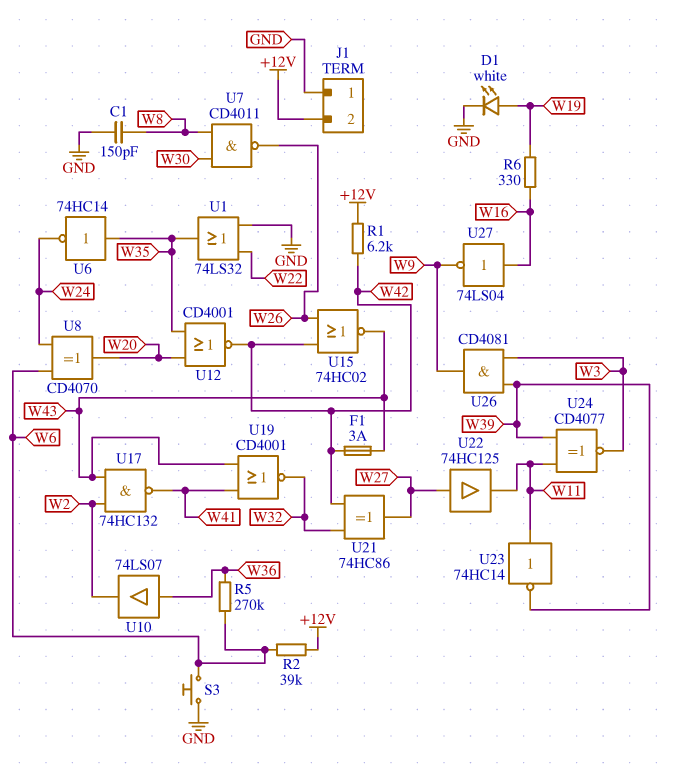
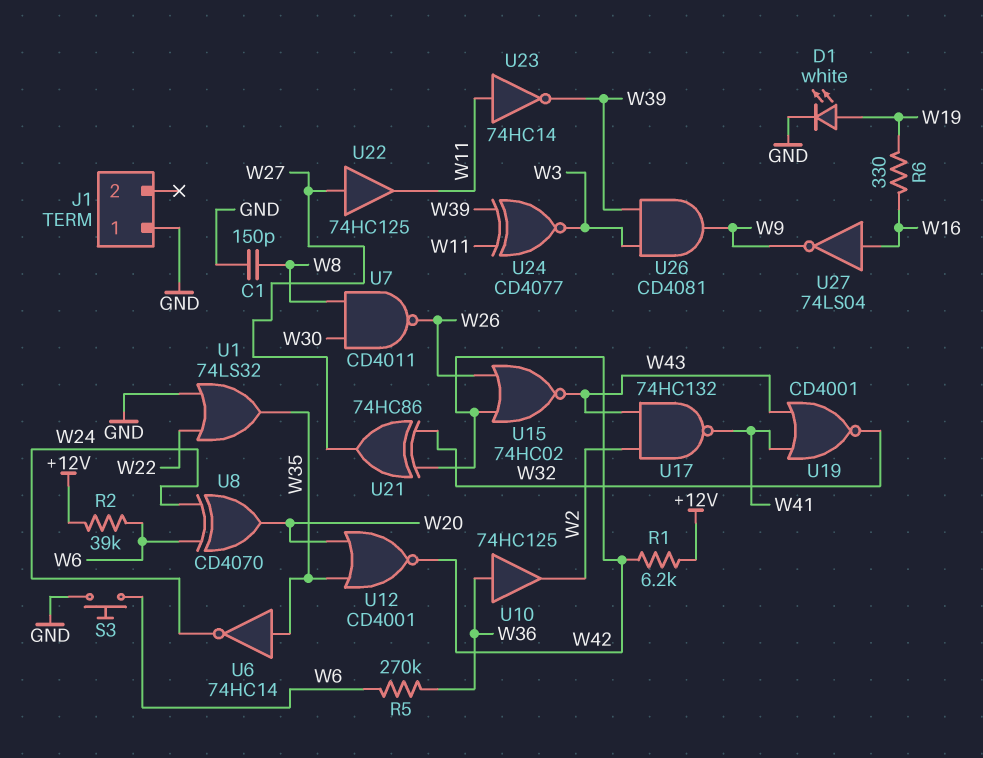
F1: 3A (W42, W43) -> none
J1 pin 2: +12V -> none
U10: buffer 74LS07 (in W36, out W2) -> buffer 74HC125 (in W36, out W2)

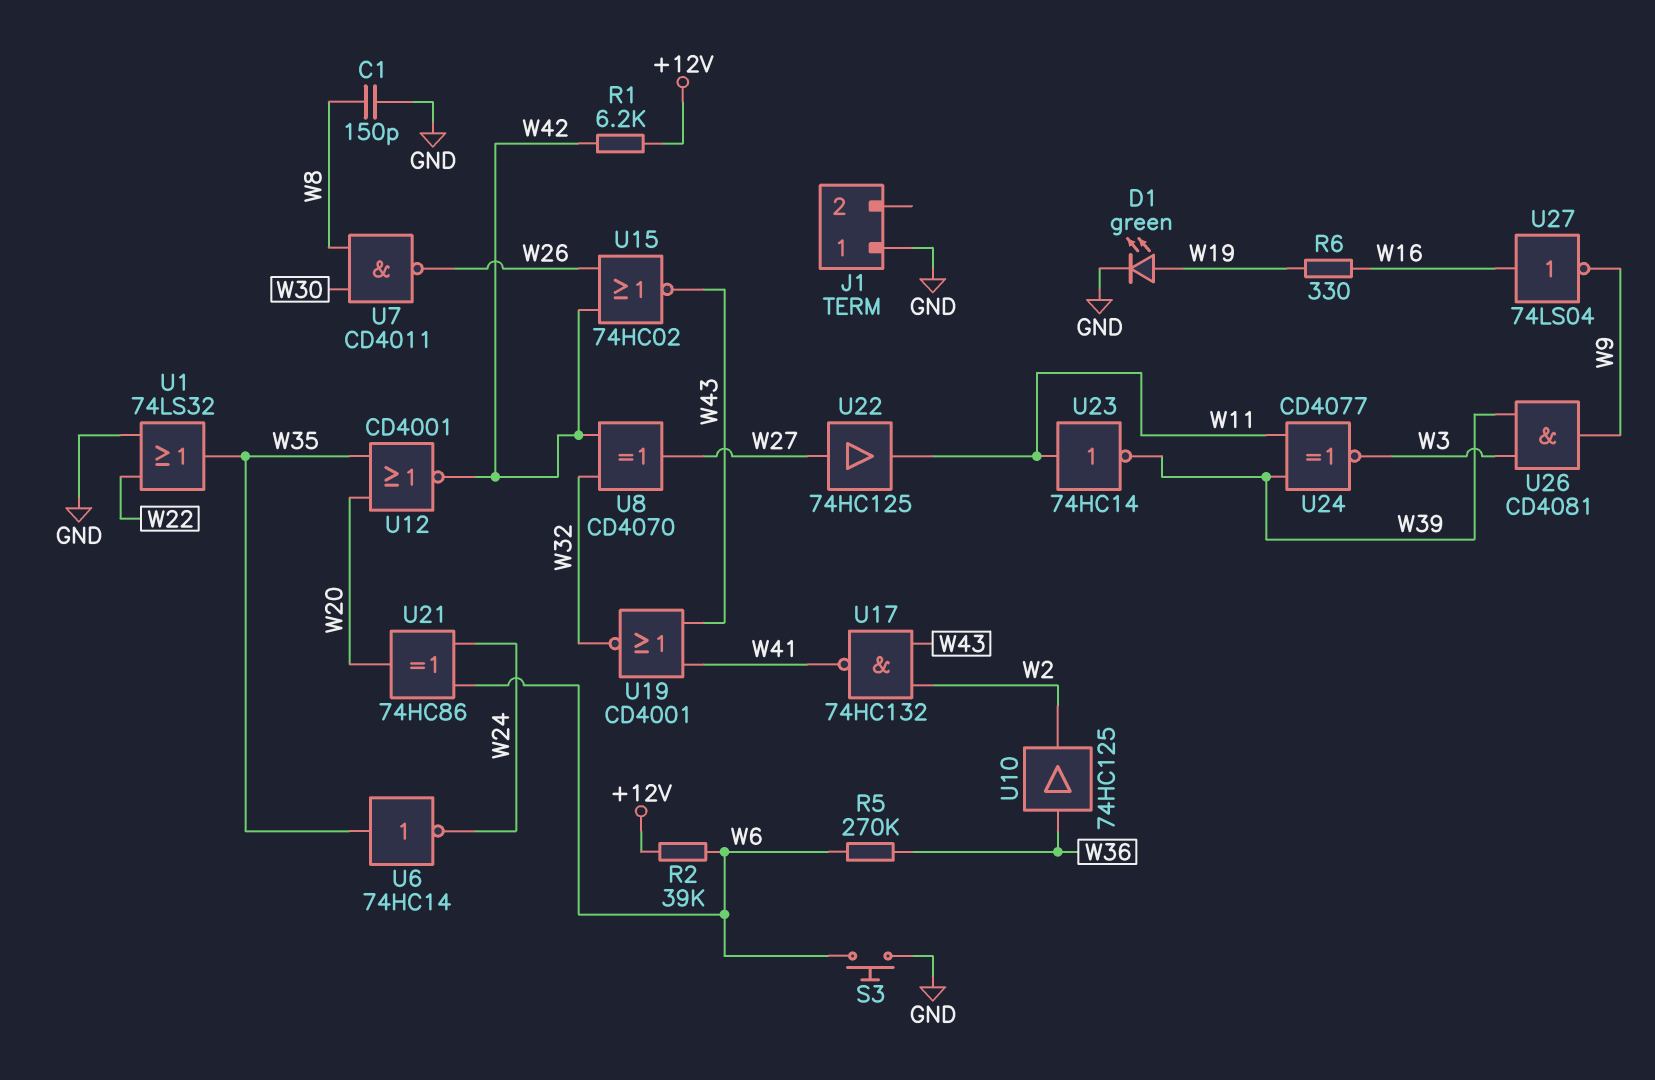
D1: LED white (A W19, K GND) -> LED green (A W19, K GND)
U8: XOR CD4070 (in W6, in W24, out W20) -> XOR CD4070 (in W32, in W42, out W27)
U21: XOR 74HC86 (in W32, in W42, out W27) -> XOR 74HC86 (in W6, in W24, out W20)

